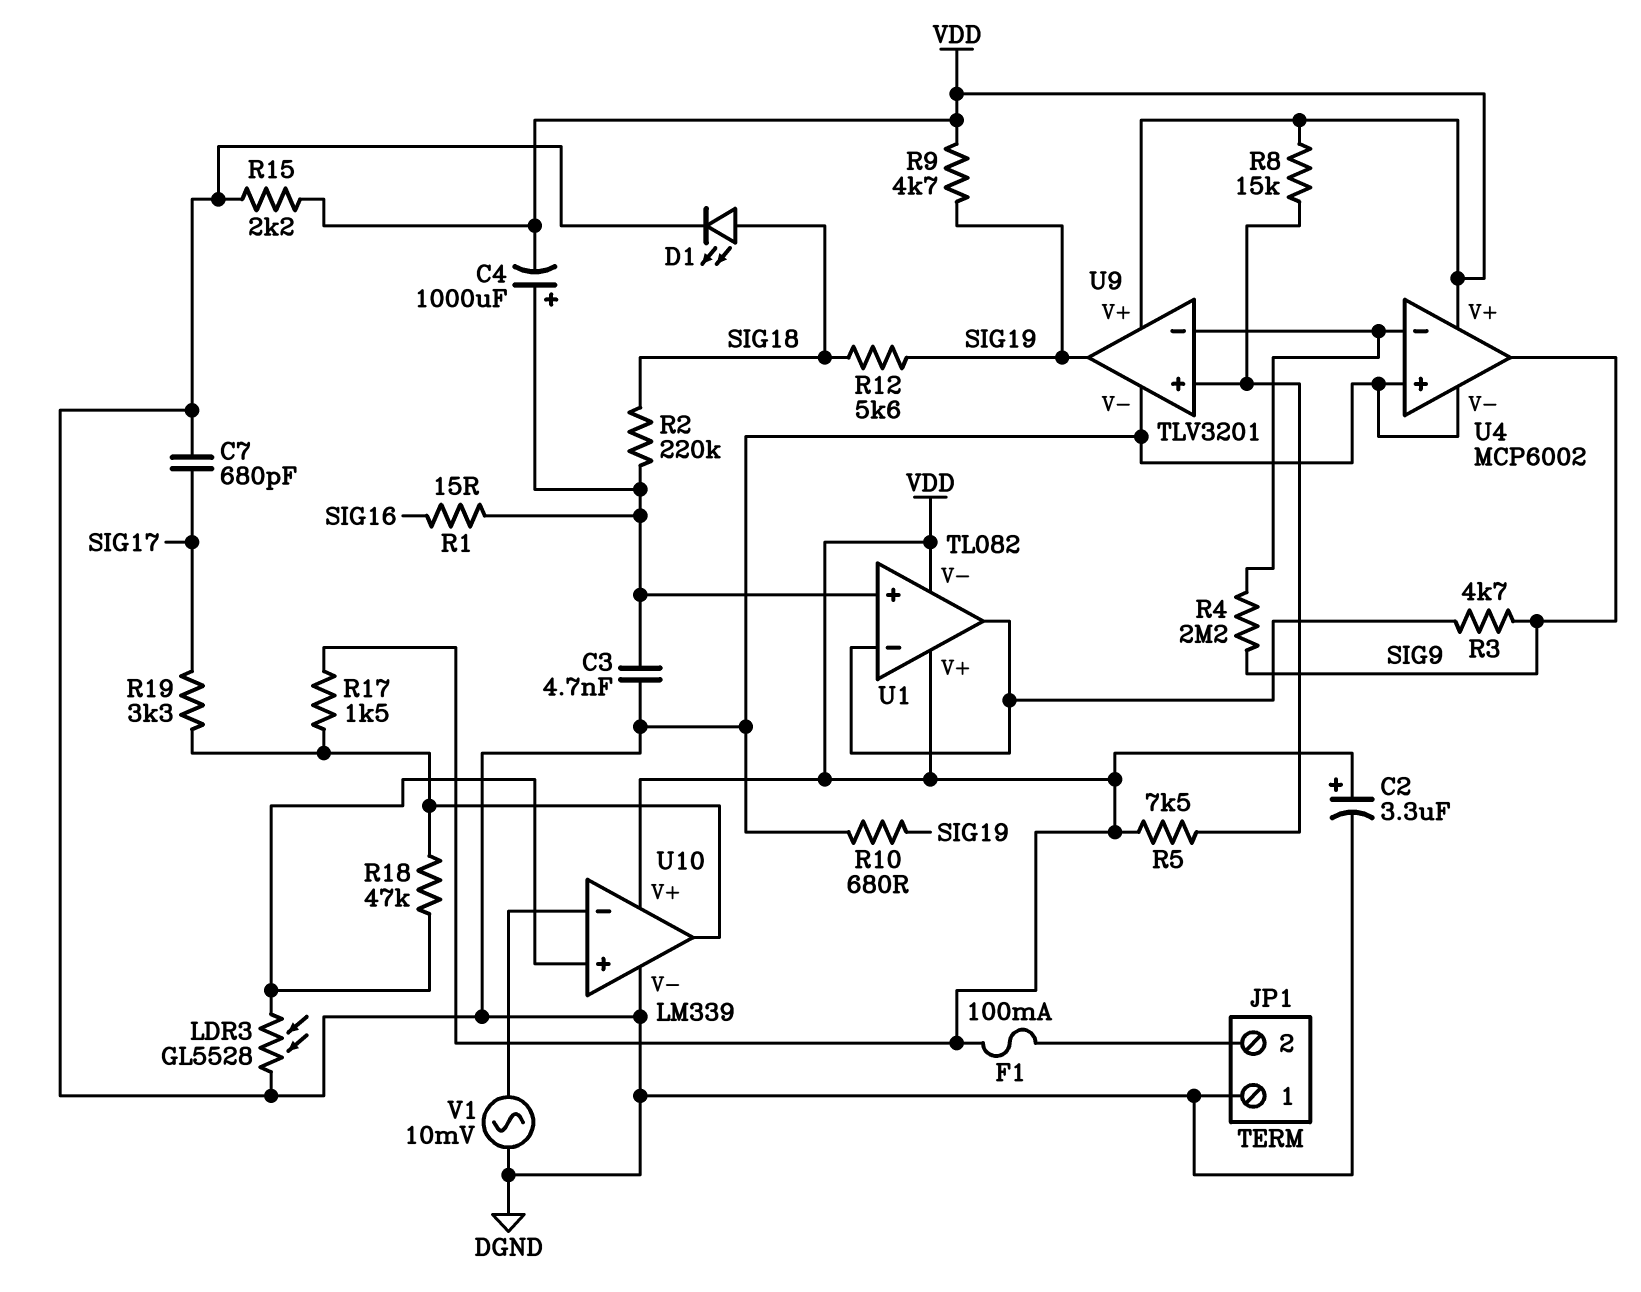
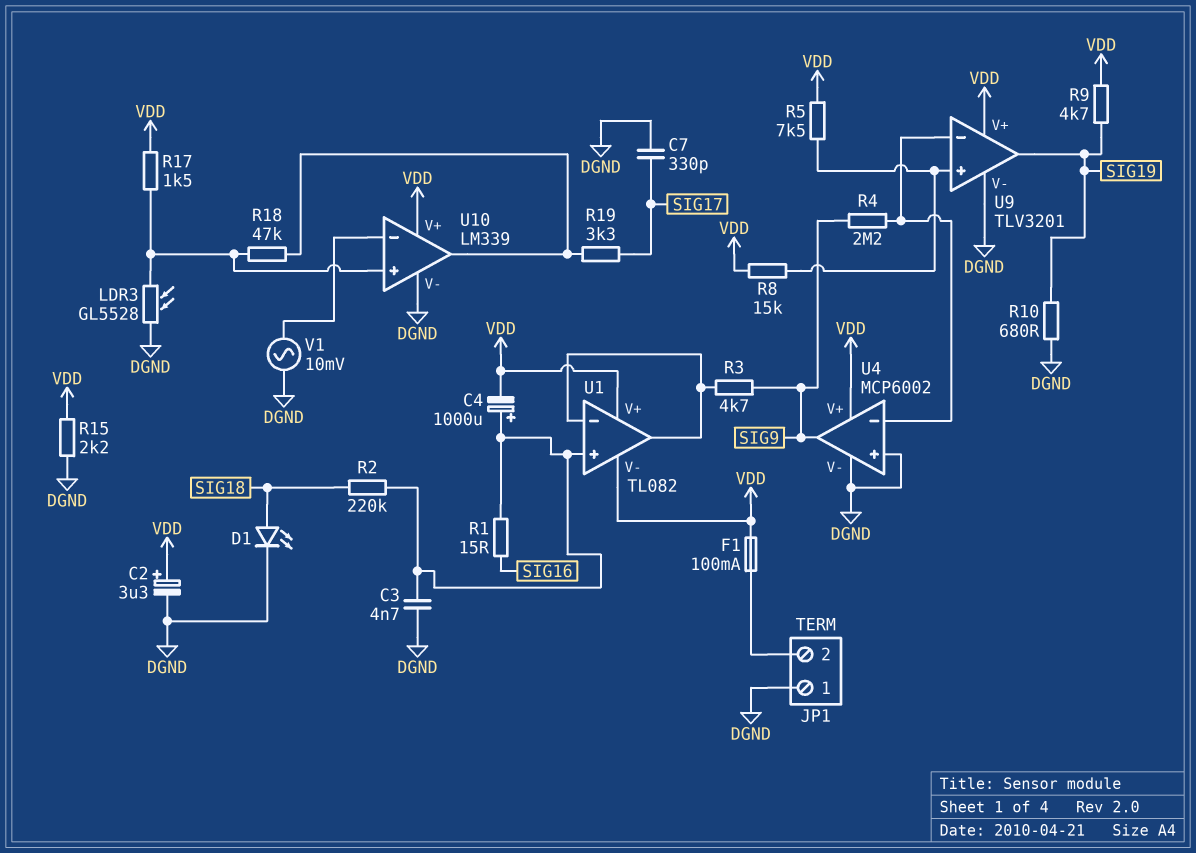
C7: 680pF (DGND, SIG17) -> 330pF (DGND, SIG17)
R12: 5.6k (SIG18, SIG19) -> none
R17: 1.5k (U10/out, VDD) -> 1.5k (U10/in+, VDD)

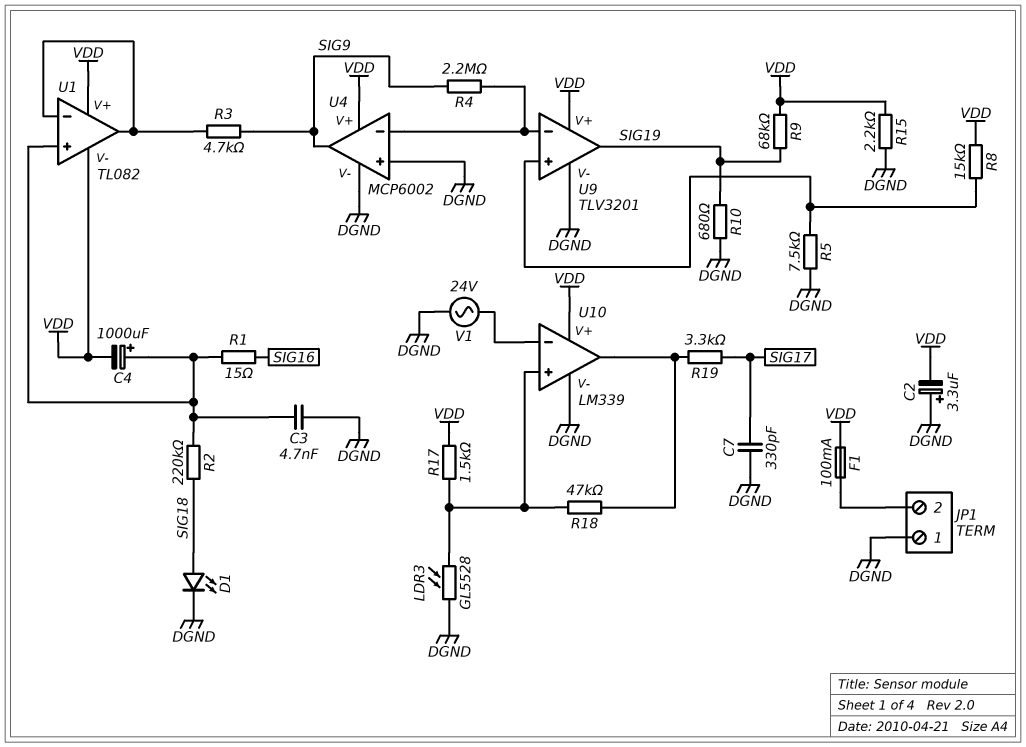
C2: 3.3uF (plus VDD, minus DGND) -> 3.3uF (plus DGND, minus VDD)
R5: 7.5k (U9/in+, VDD) -> 7.5k (DGND, U9/in+)
R9: 4.7k (SIG19, VDD) -> 68k (SIG19, VDD)
V1: AC 10mV (DGND, U10/in-) -> AC 24V (DGND, U10/in-)

